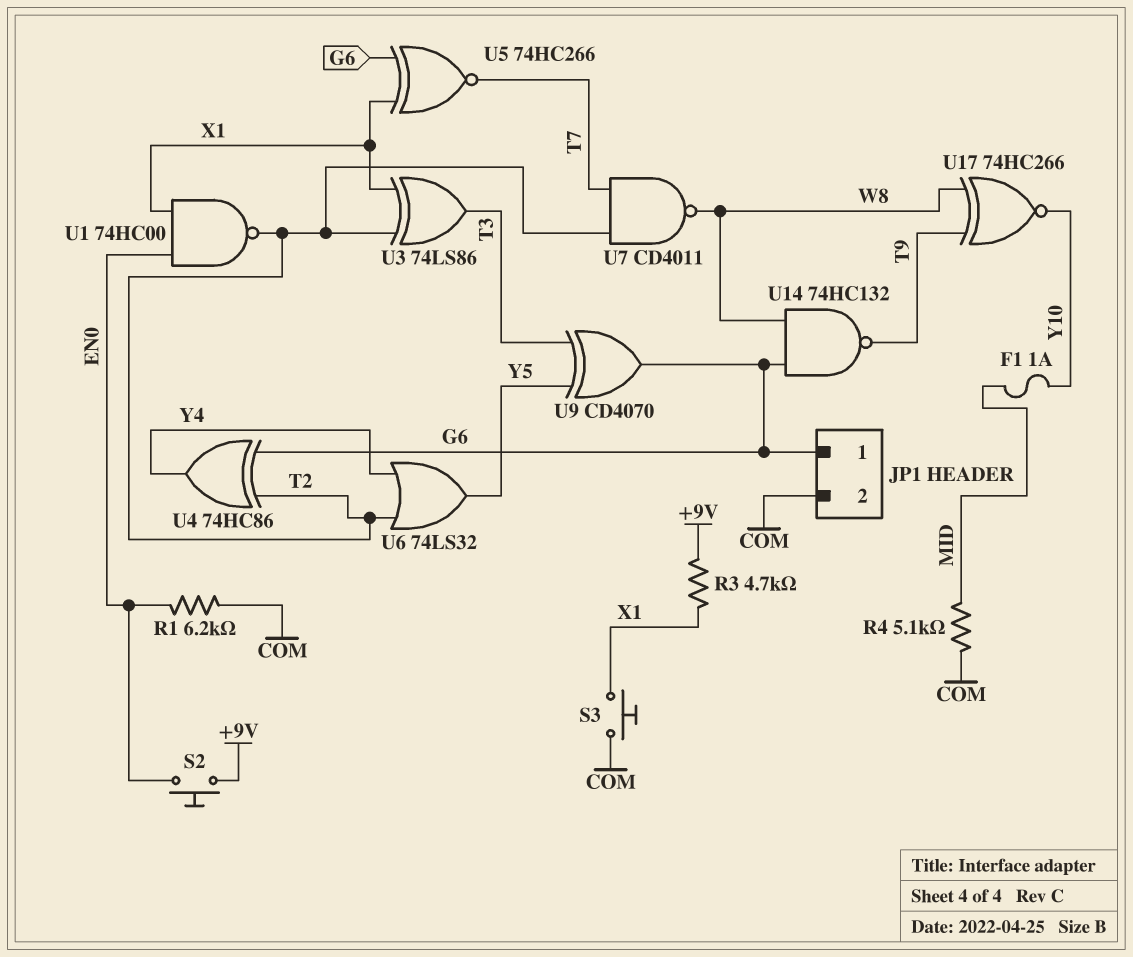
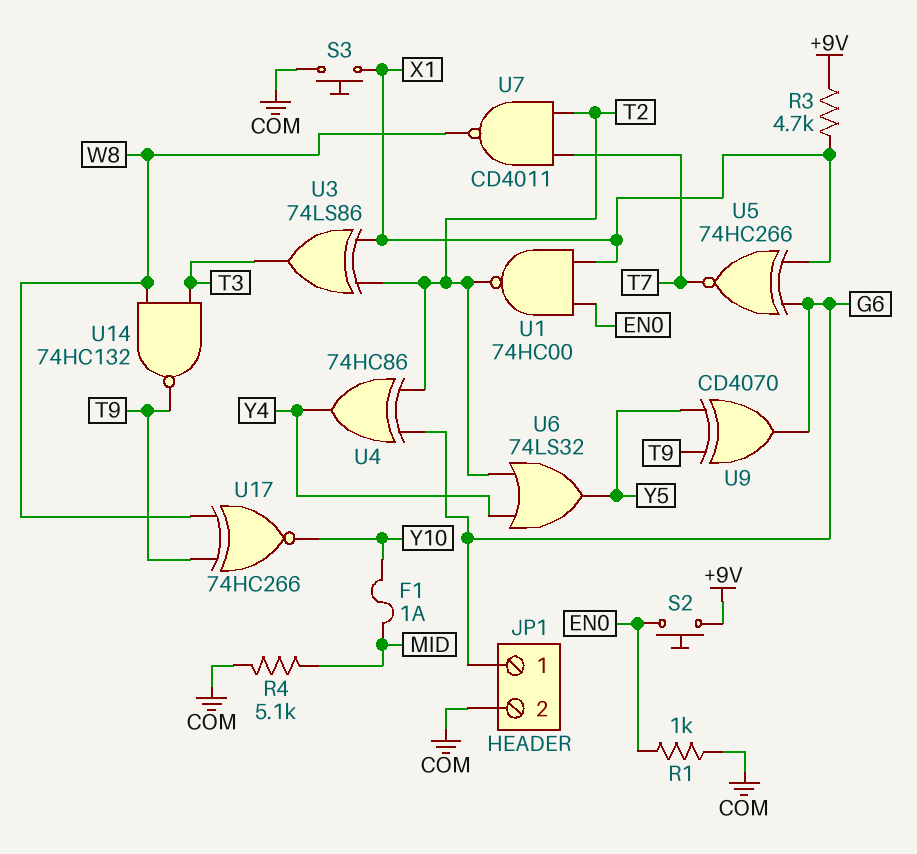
R1: 6.2k (COM, EN0) -> 1k (COM, EN0)
U9: XOR CD4070 (in T3, in Y5, out G6) -> XOR CD4070 (in T9, in Y5, out G6)
U14: NAND 74HC132 (in G6, in W8, out T9) -> NAND 74HC132 (in T3, in W8, out T9)

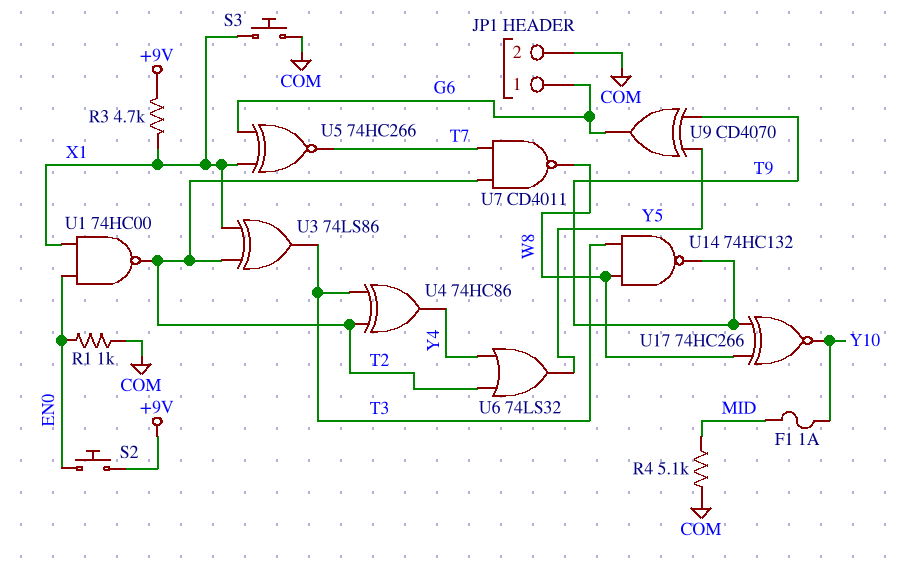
U4: XOR 74HC86 (in G6, in T2, out Y4) -> XOR 74HC86 (in T2, in T3, out Y4)

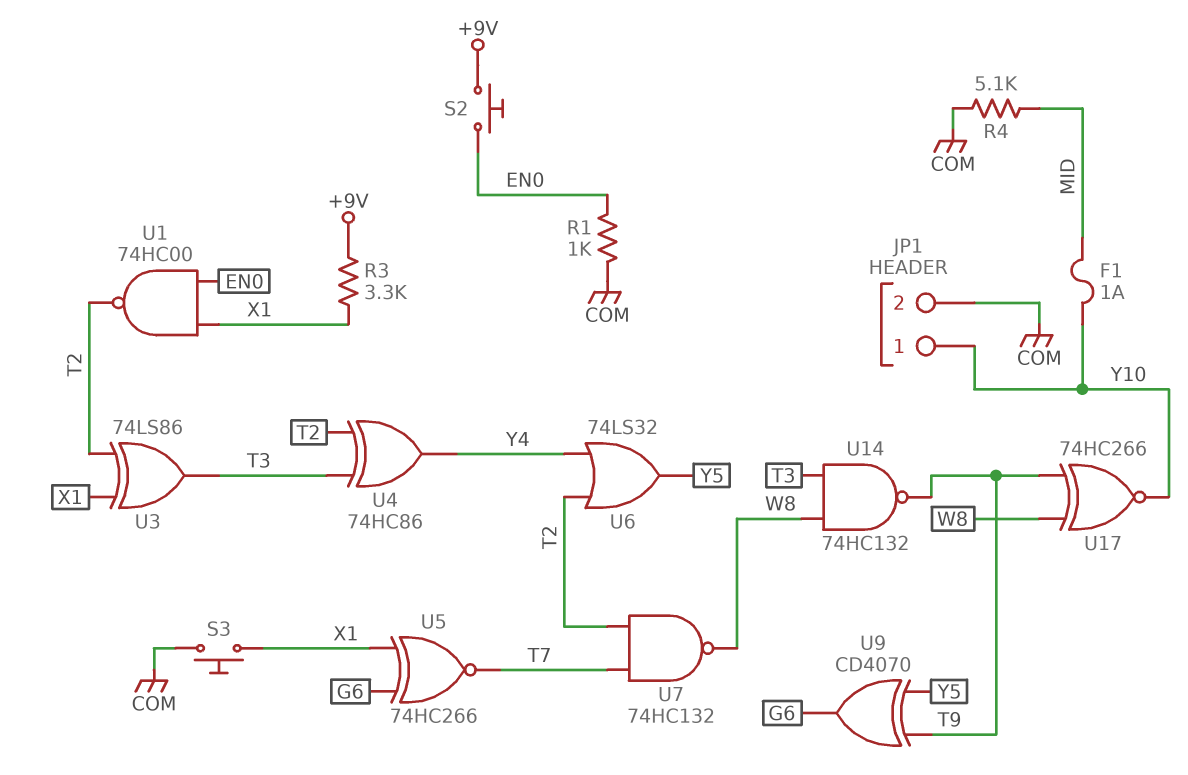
JP1 pin 1: G6 -> Y10
R3: 4.7k (+9V, X1) -> 3.3k (+9V, X1)
U7: NAND CD4011 (in T2, in T7, out W8) -> NAND 74HC132 (in T2, in T7, out W8)

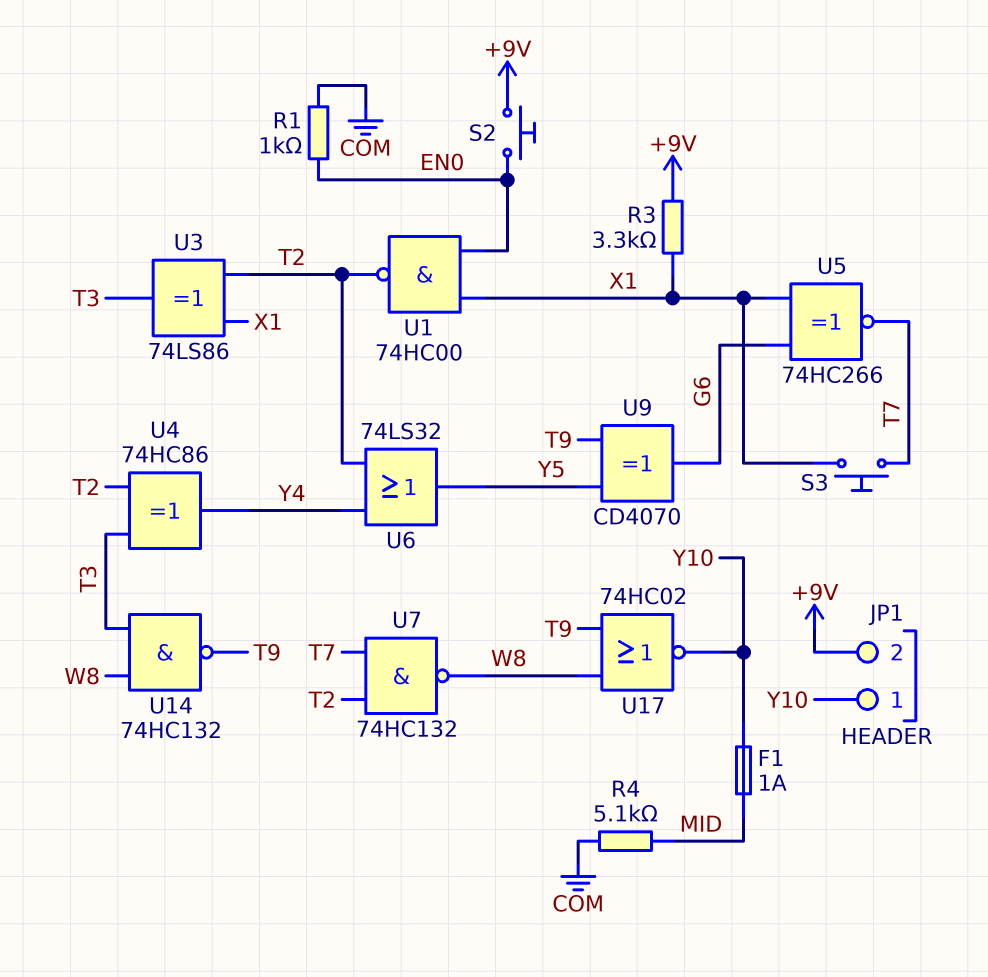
JP1 pin 2: COM -> +9V
S3: button (COM, X1) -> button (T7, X1)
U17: XNOR 74HC266 (in T9, in W8, out Y10) -> NOR 74HC02 (in T9, in W8, out Y10)

